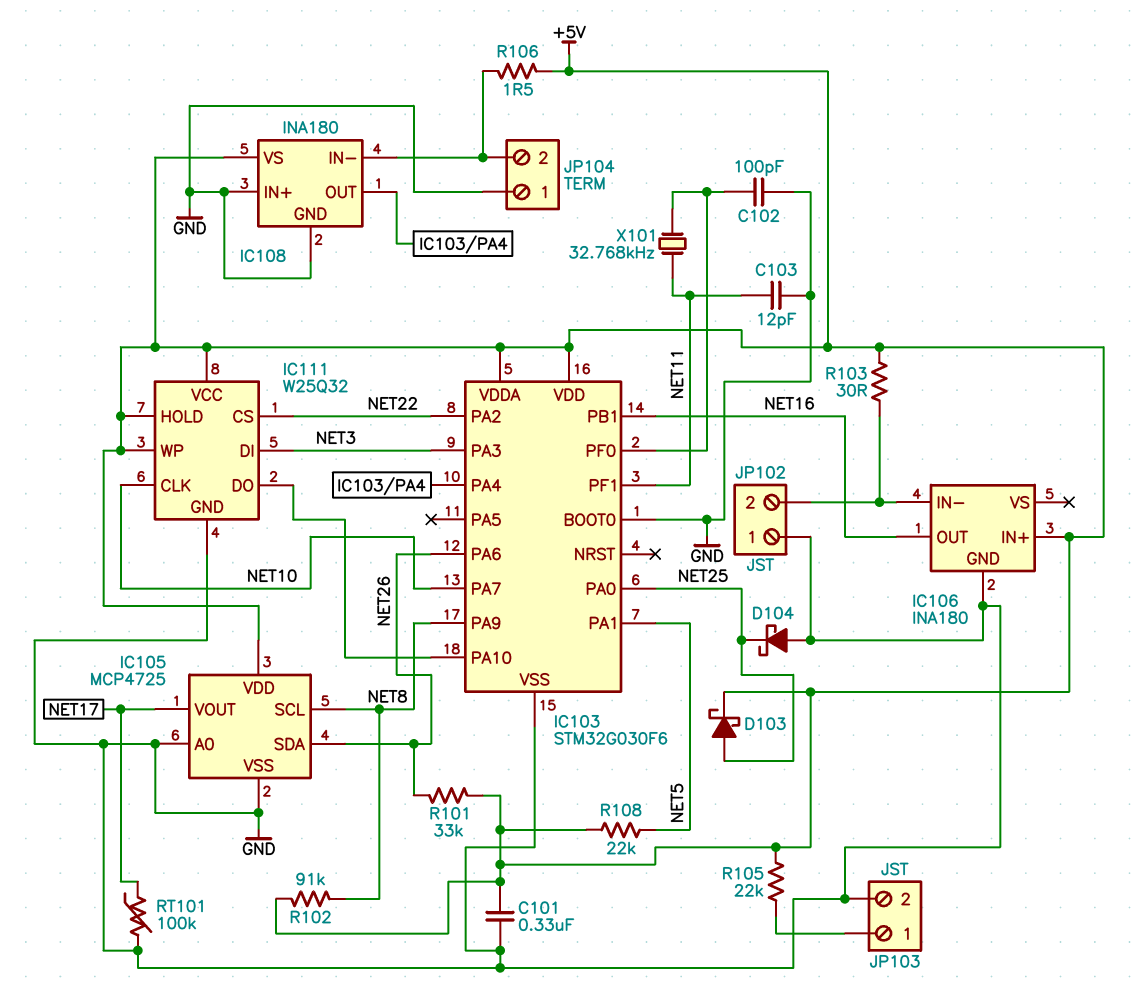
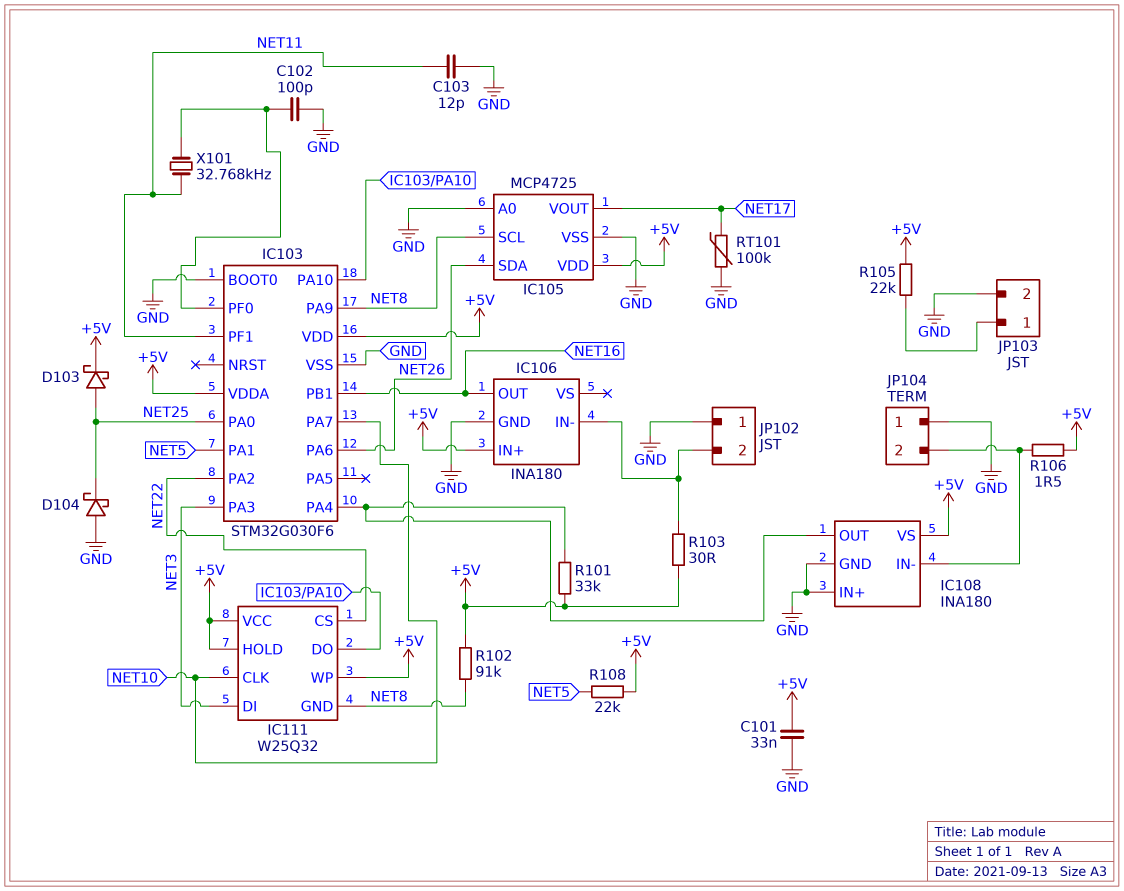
C101: 330nF (+5V, GND) -> 33nF (+5V, GND)
IC111 pin GND: GND -> NET8
R101: 33k (+5V, NET26) -> 33k (+5V, IC103/PA4)

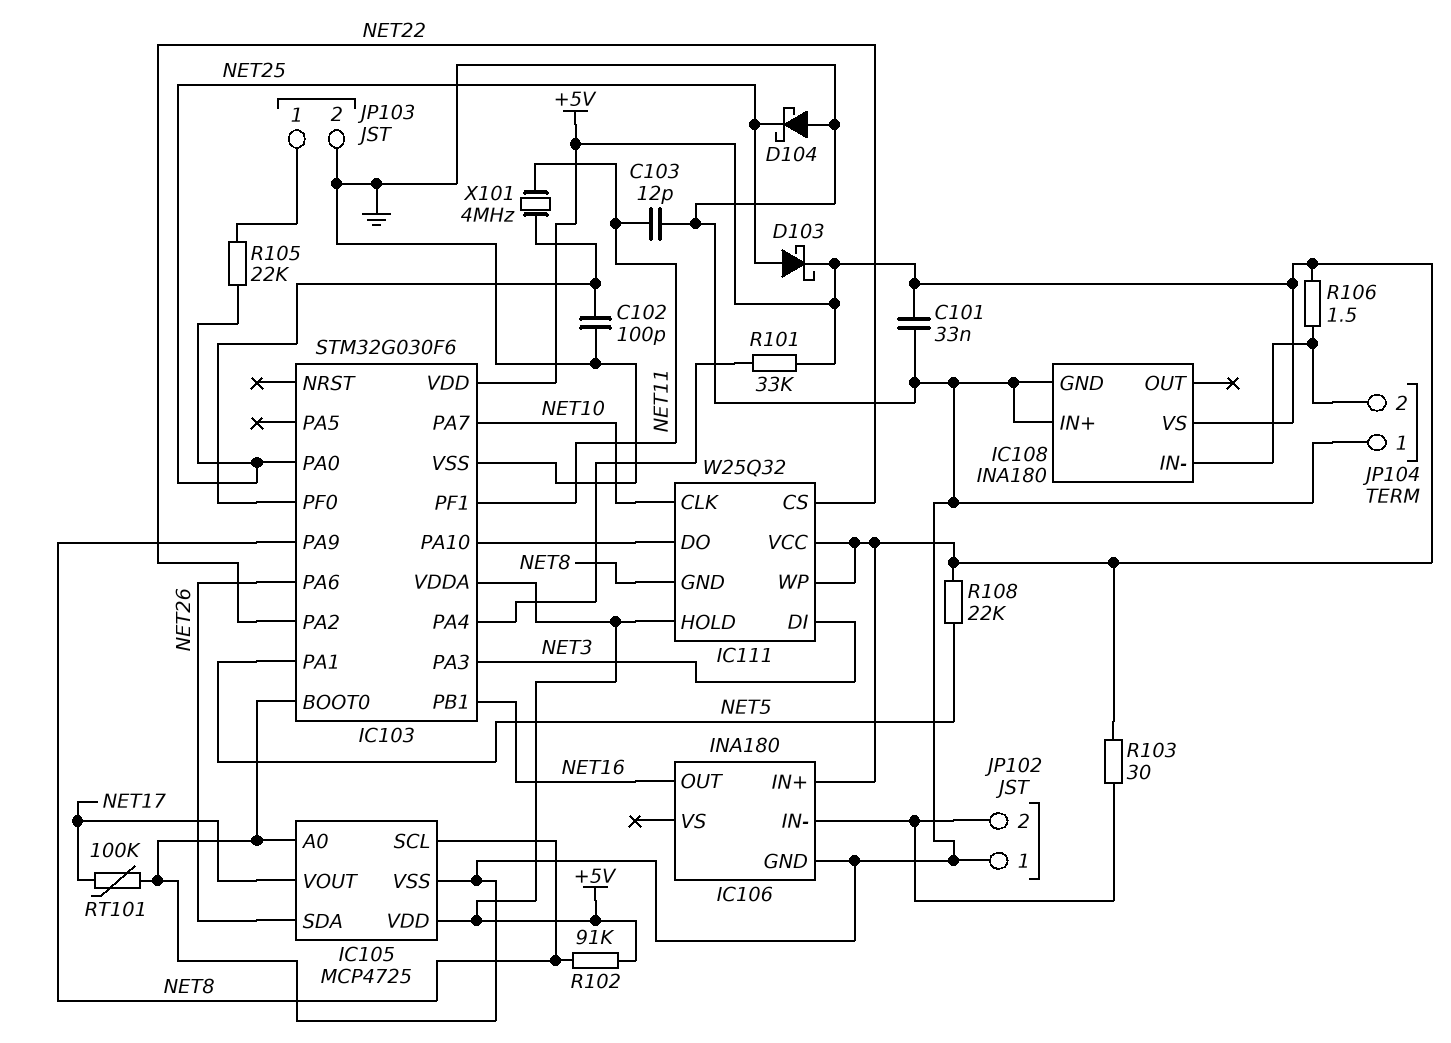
IC108 pin OUT: IC103/PA4 -> none
R105: 22k (+5V, JP103/1) -> 22k (JP103/1, NET25)
X101: 32.768kHz (IC103/PF0, NET11) -> 4MHz (IC103/PF0, NET11)

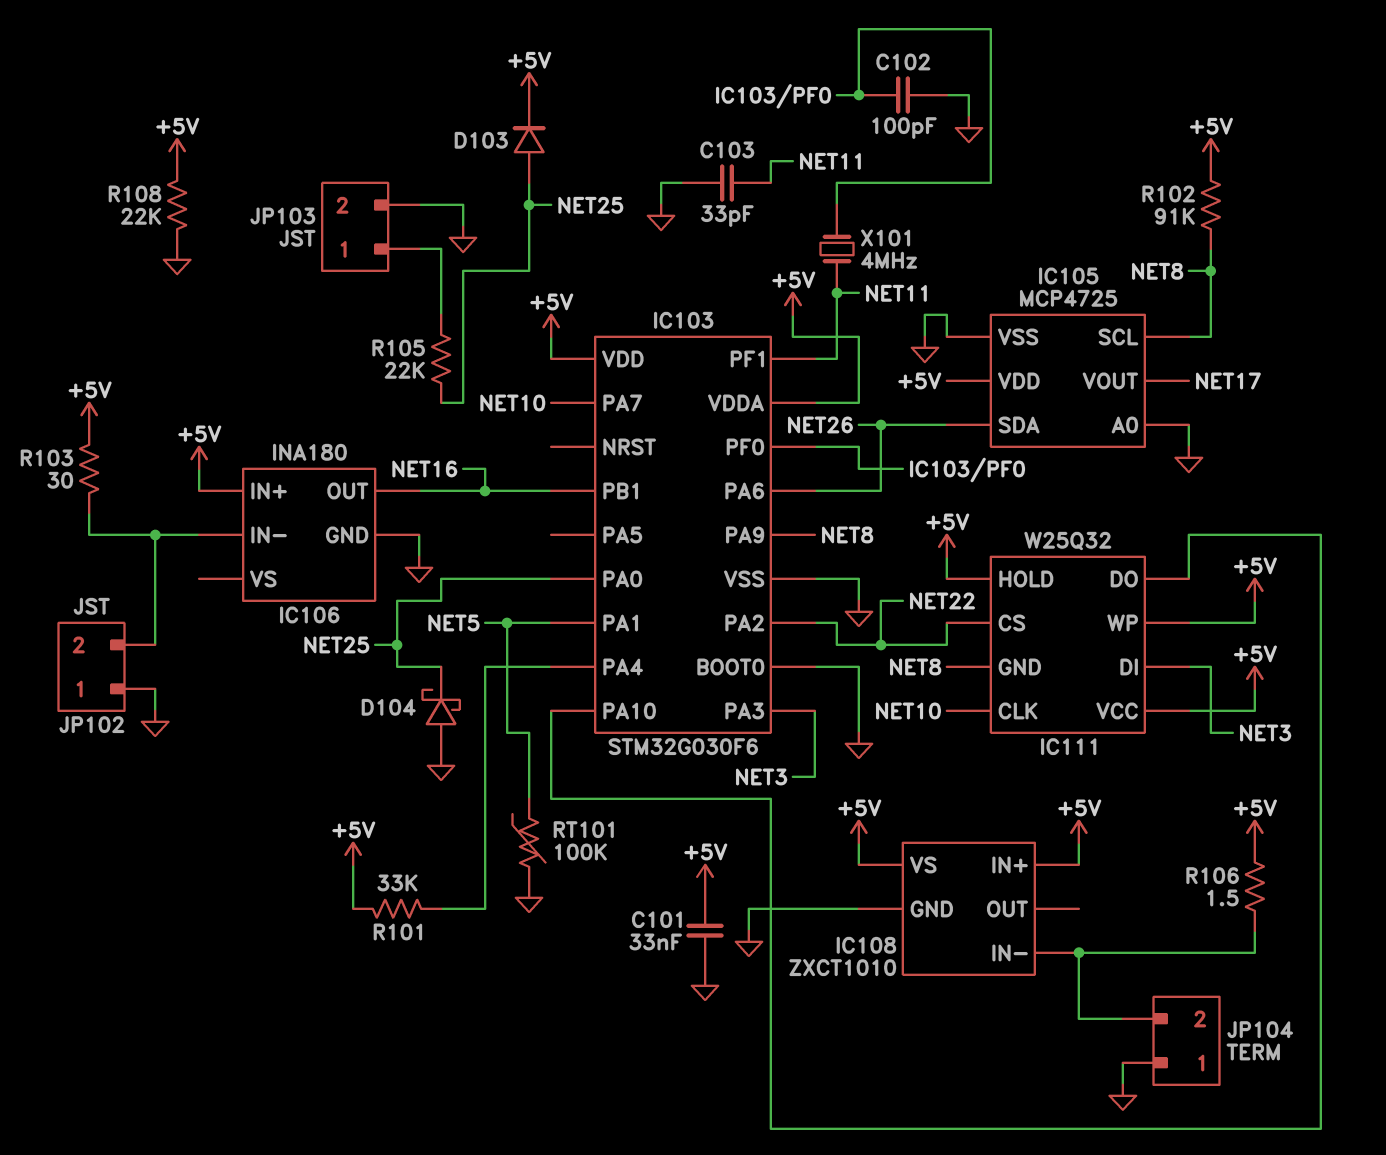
C103: 12pF (GND, NET11) -> 33pF (GND, NET11)
D103: schottky (A NET25, K +5V) -> diode (A NET25, K +5V)
IC108: INA180 -> ZXCT1010
IC108 pin IN+: GND -> +5V
R108: 22k (+5V, NET5) -> 22k (+5V, GND)
RT101: 100k (GND, NET17) -> 100k (GND, NET5)

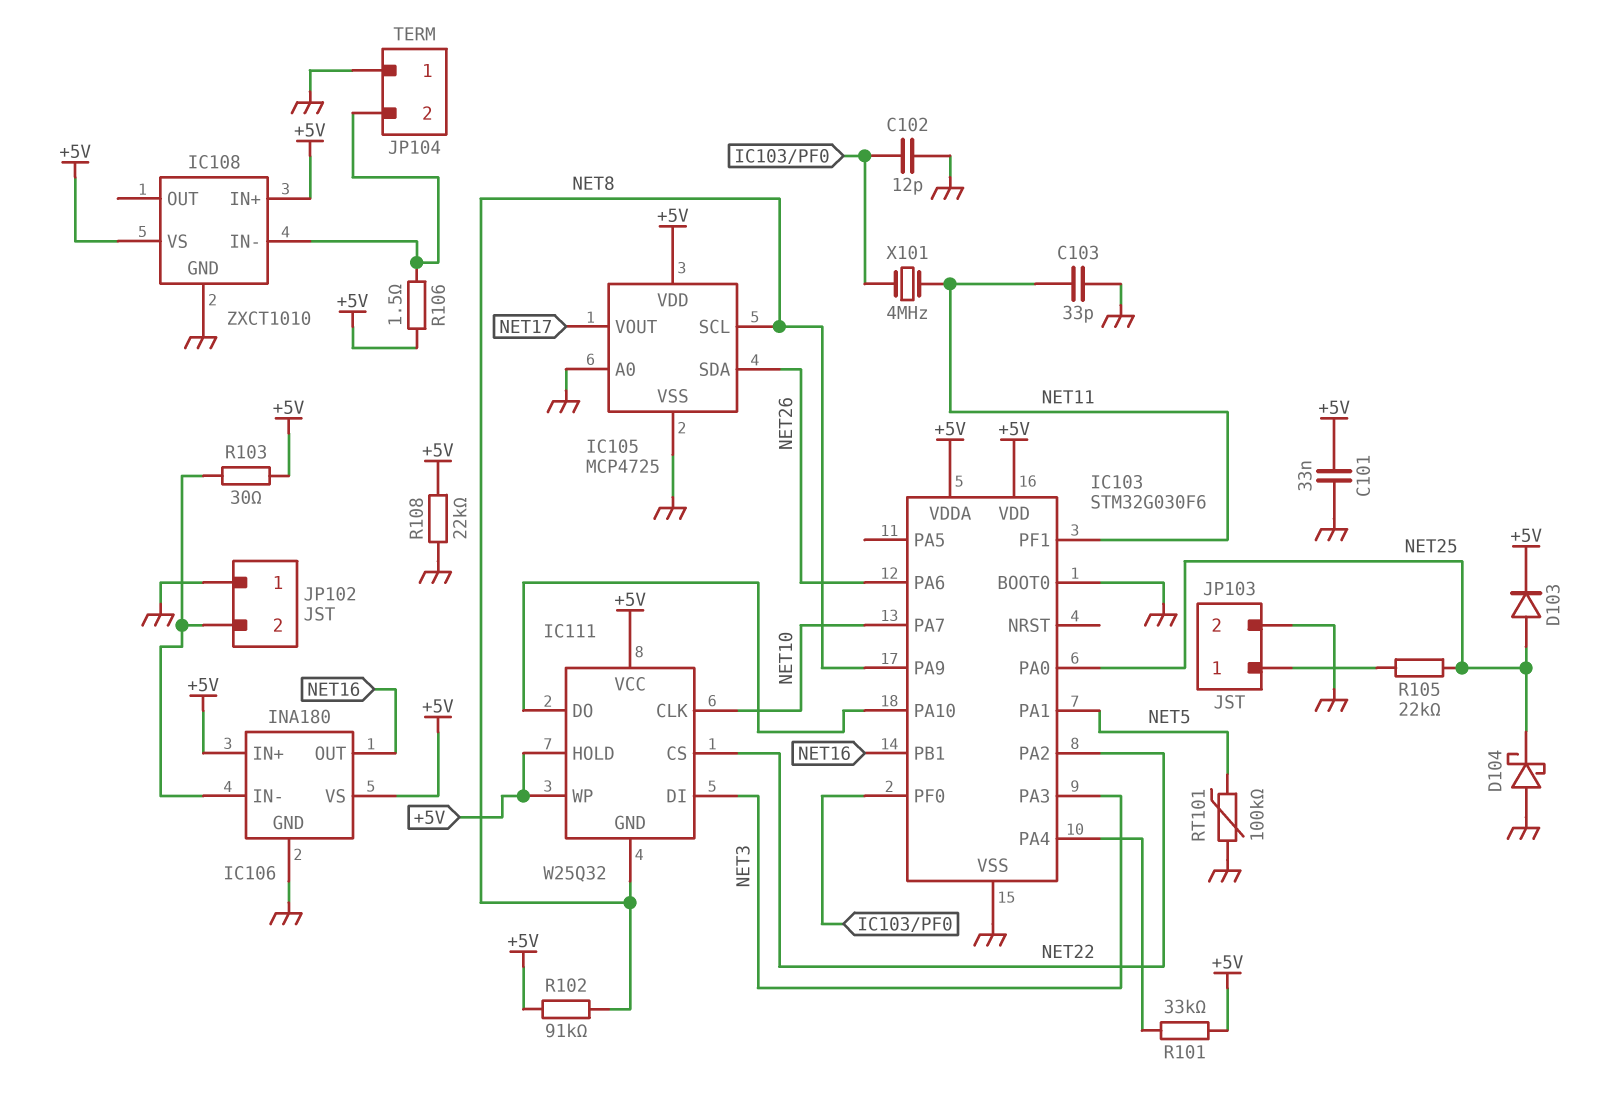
C102: 100pF (GND, IC103/PF0) -> 12pF (GND, IC103/PF0)
IC106 pin VS: none -> +5V

